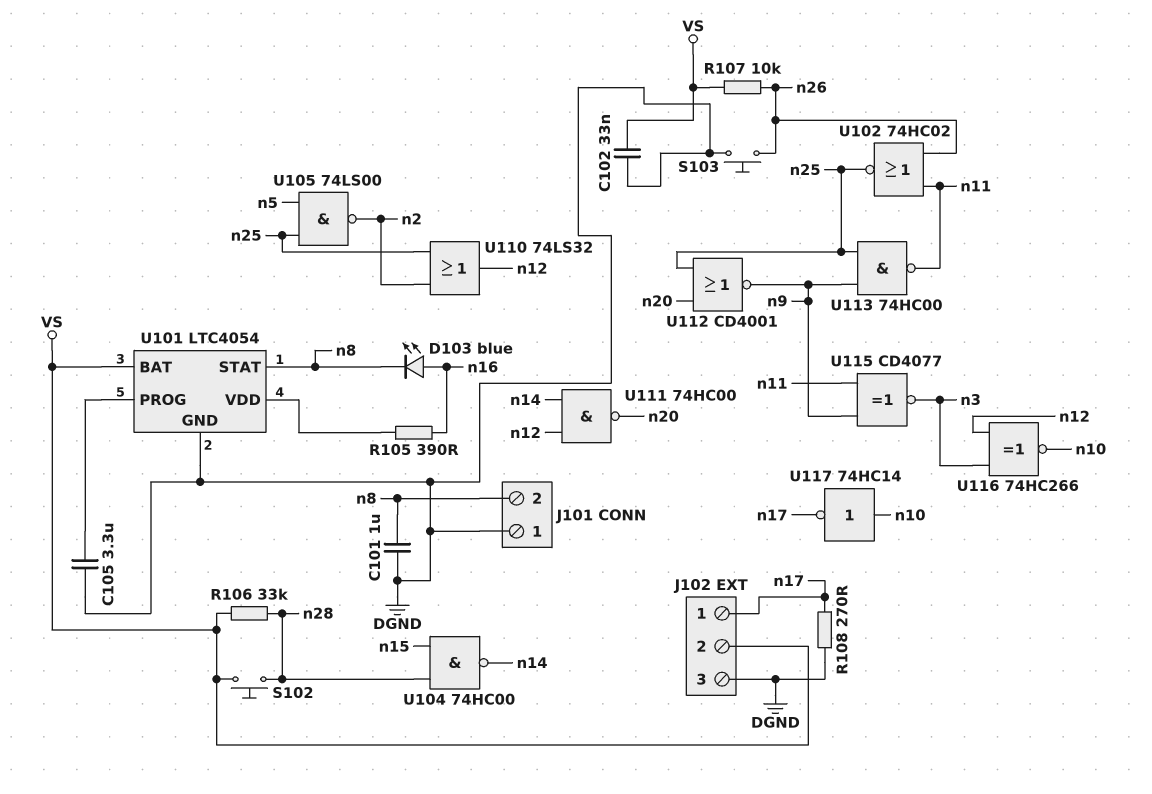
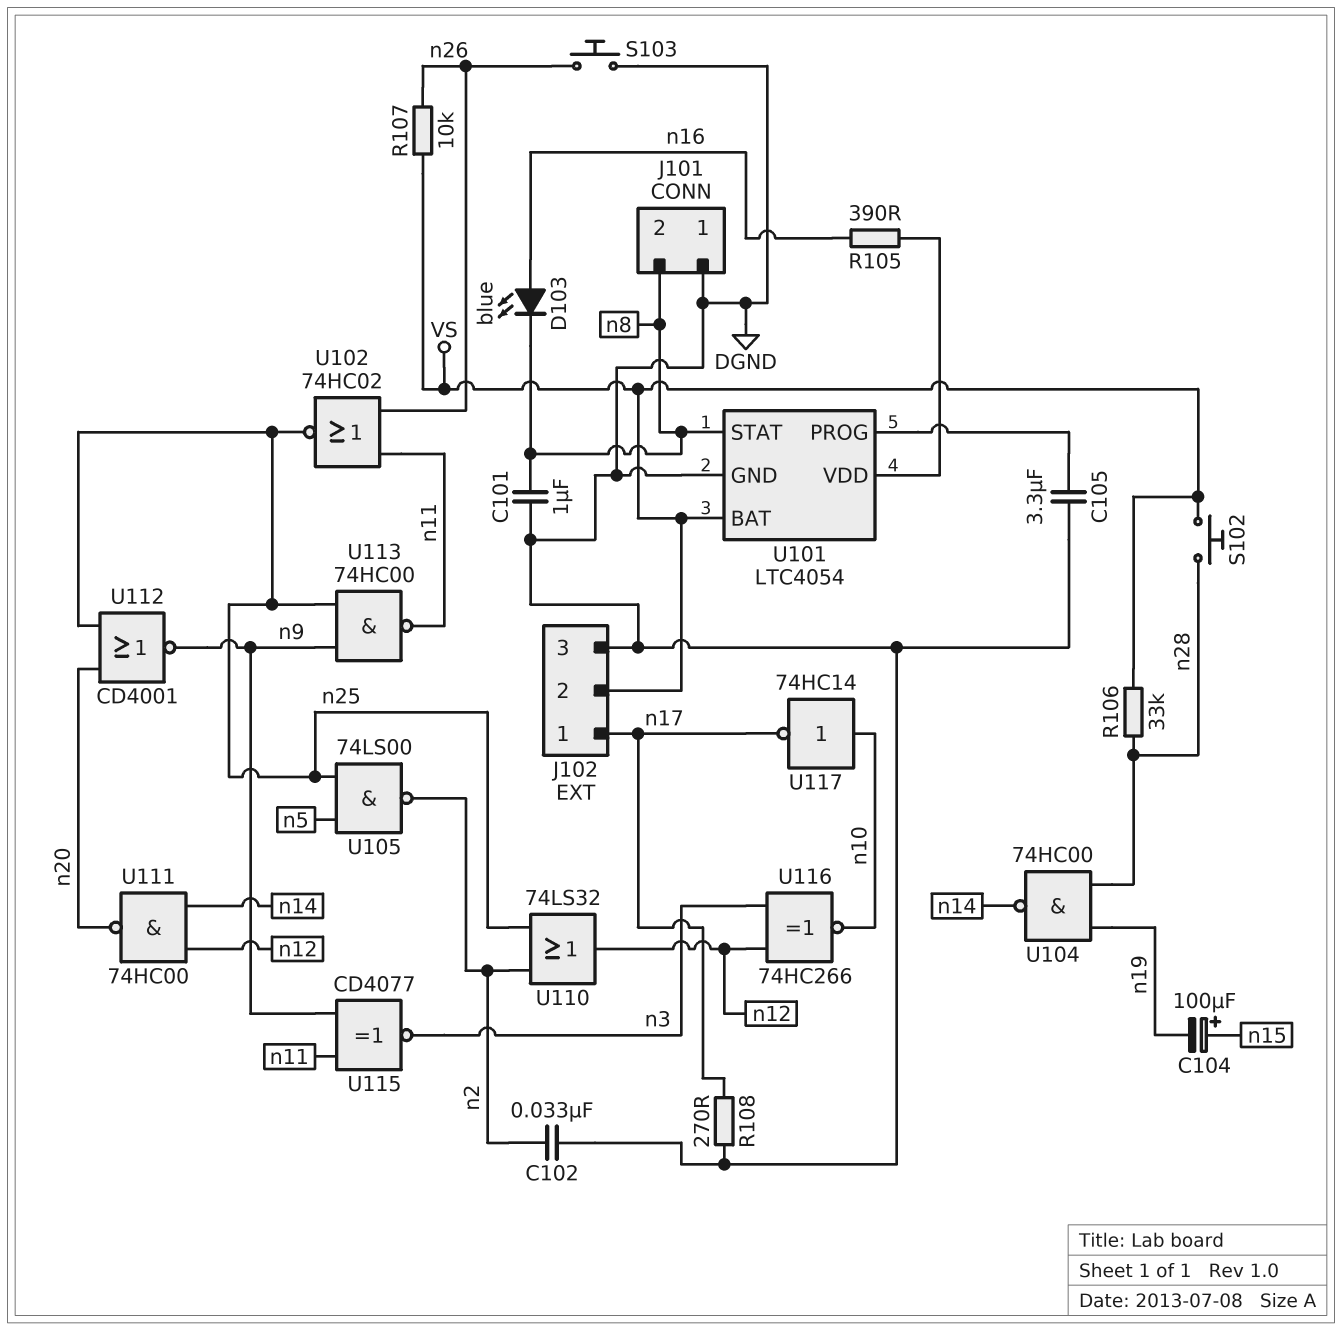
C102: 33nF (DGND, VS) -> 33nF (DGND, n2)
C104: none -> 100uF (plus n15, minus n19)
U104: NAND 74HC00 (in n15, in n28, out n14) -> NAND 74HC00 (in n19, in n28, out n14)

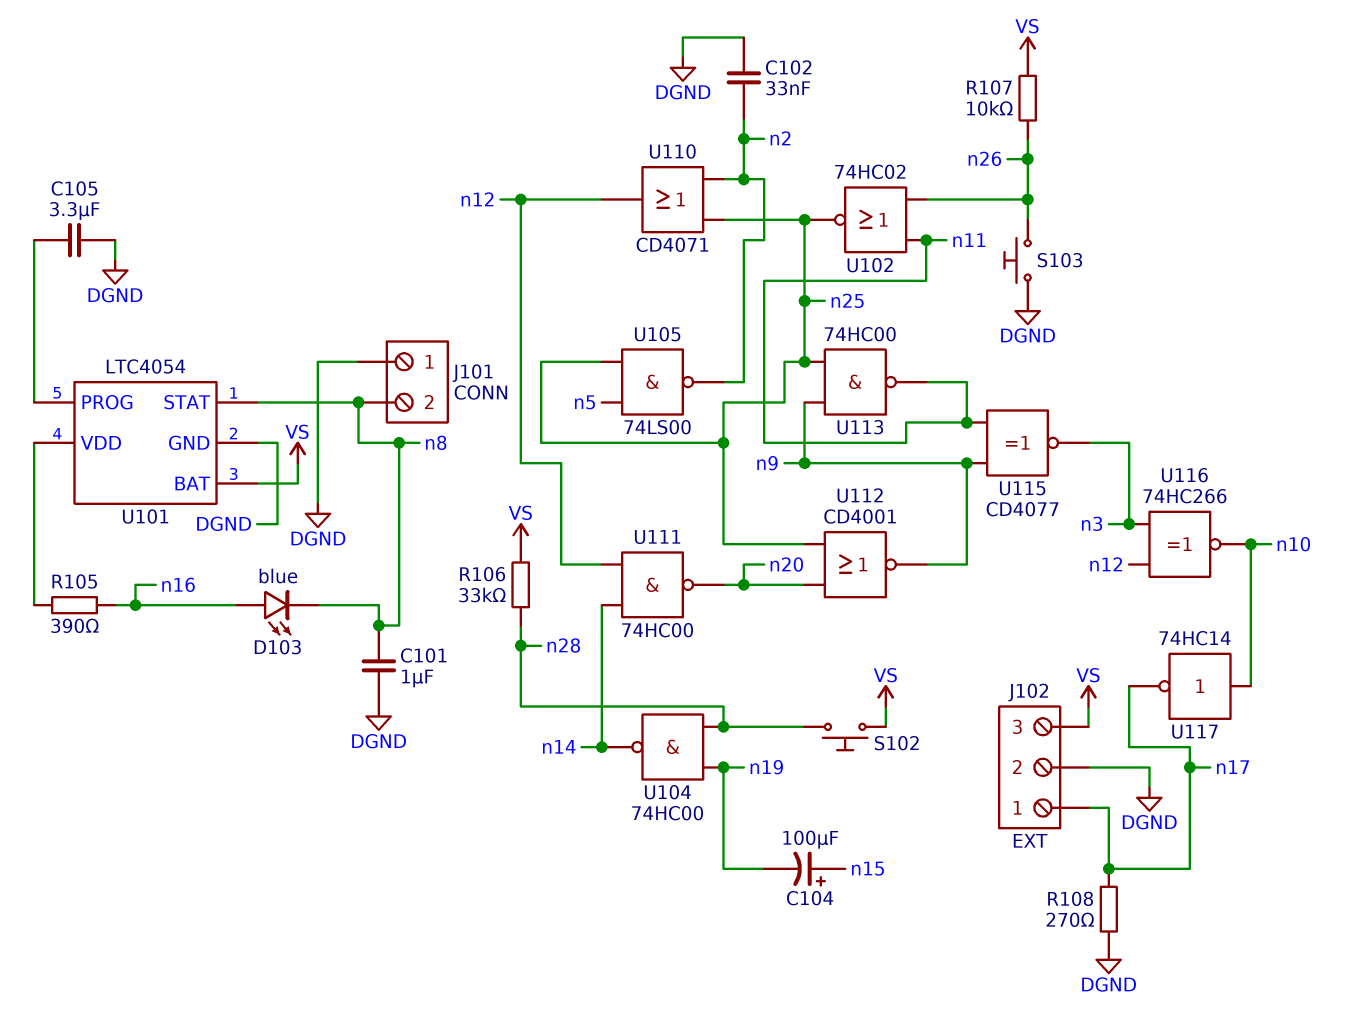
J102 pin 2: VS -> DGND
J102 pin 3: DGND -> VS
U110: OR 74LS32 (in n2, in n25, out n12) -> OR CD4071 (in n2, in n25, out n12)

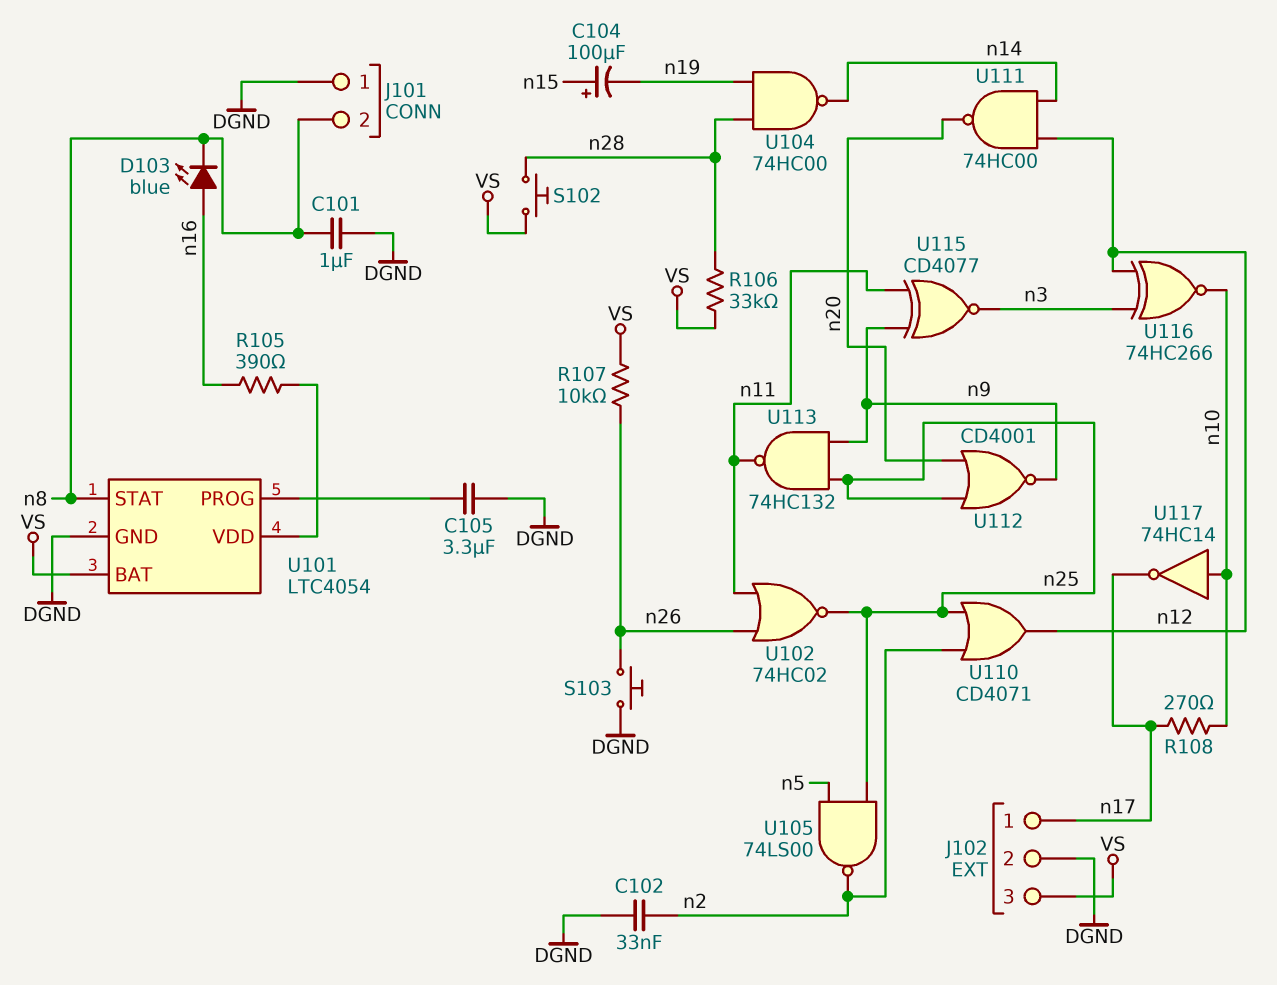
R108: 270 (DGND, n17) -> 270 (n10, n17)
U113: NAND 74HC00 (in n9, in n25, out n11) -> NAND 74HC132 (in n9, in n25, out n11)

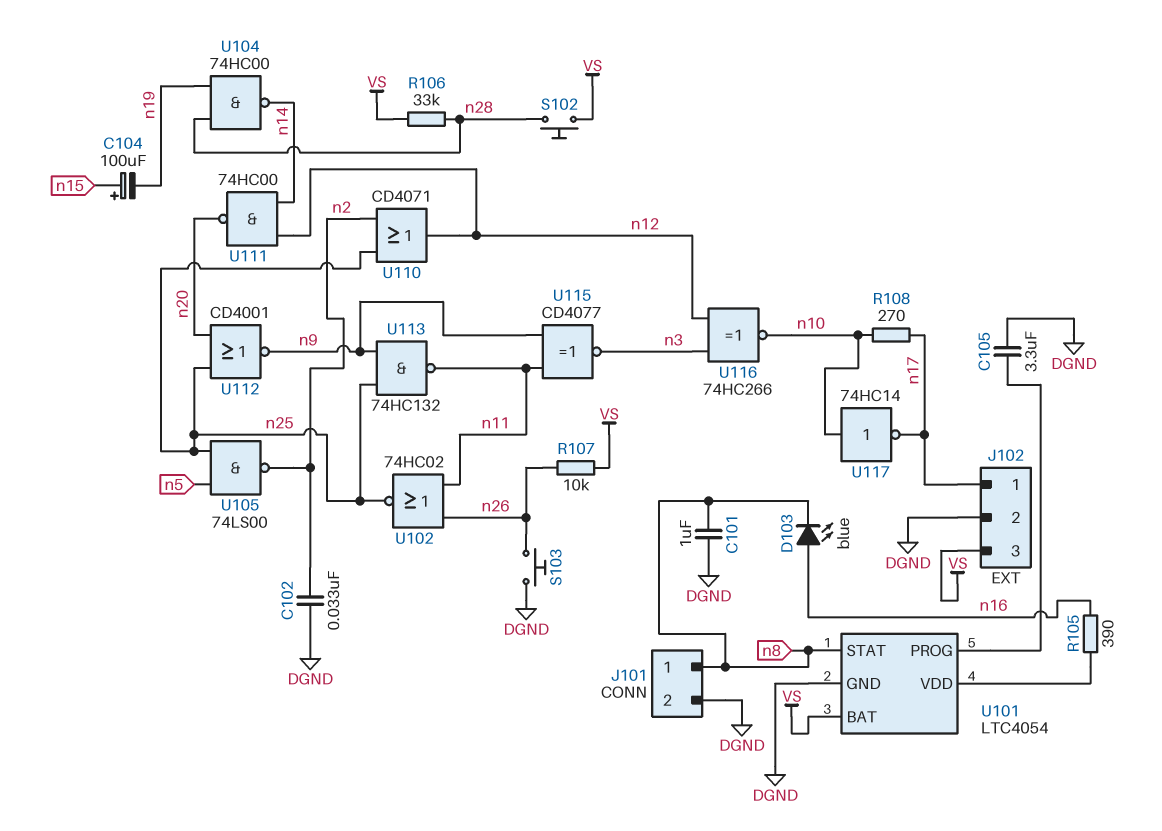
J101 pin 1: DGND -> n8
J101 pin 2: n8 -> DGND

